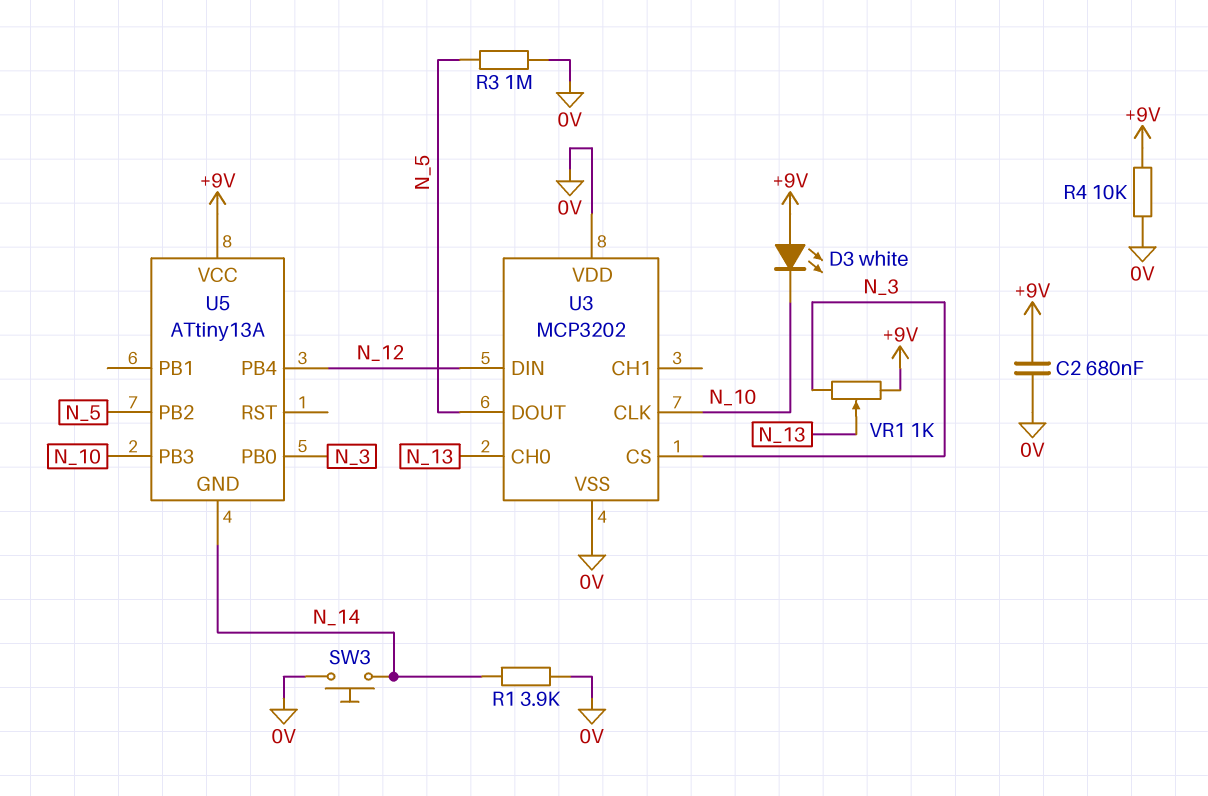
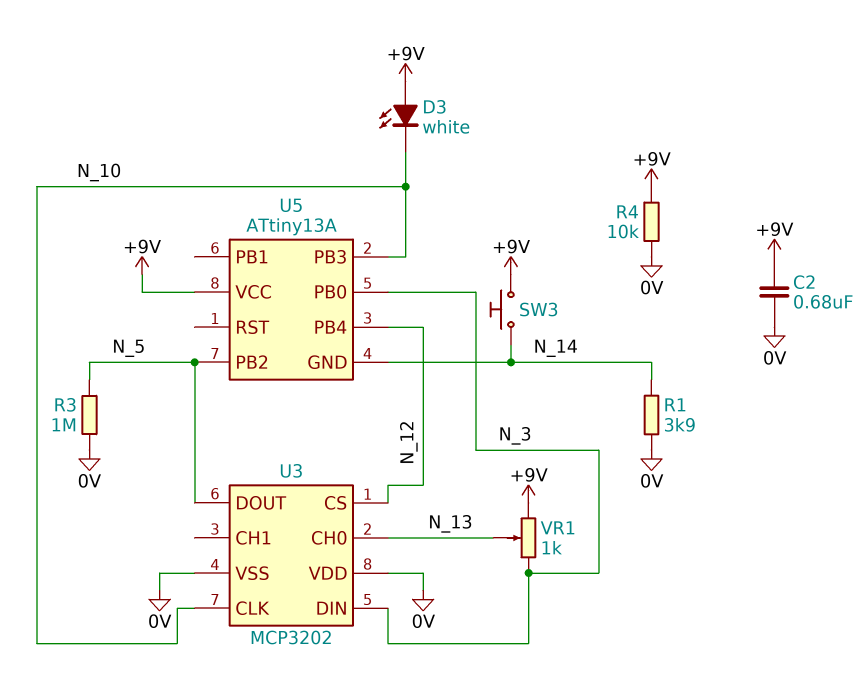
SW3: button (0V, N_14) -> button (+9V, N_14)
U3 pin CS: N_3 -> N_12
U3 pin DIN: N_12 -> N_3

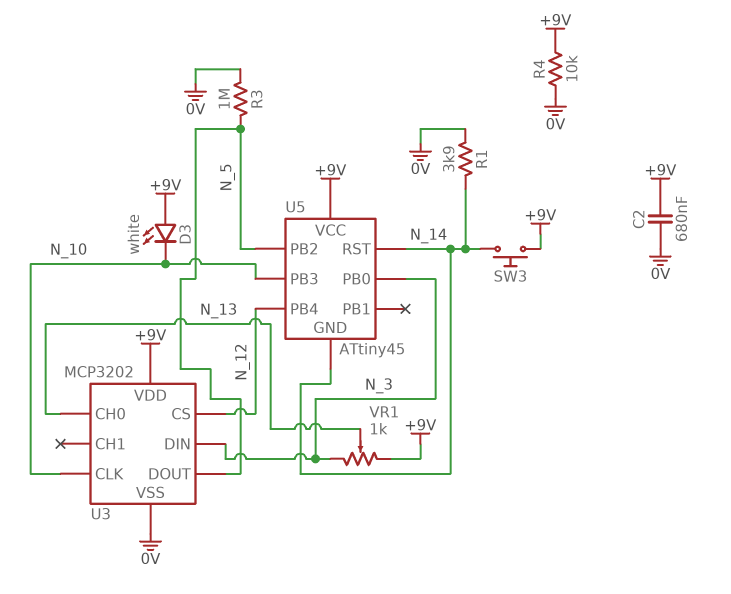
U3 pin VDD: 0V -> +9V
U5: ATtiny13A -> ATtiny45
U5 pin RST: none -> N_14

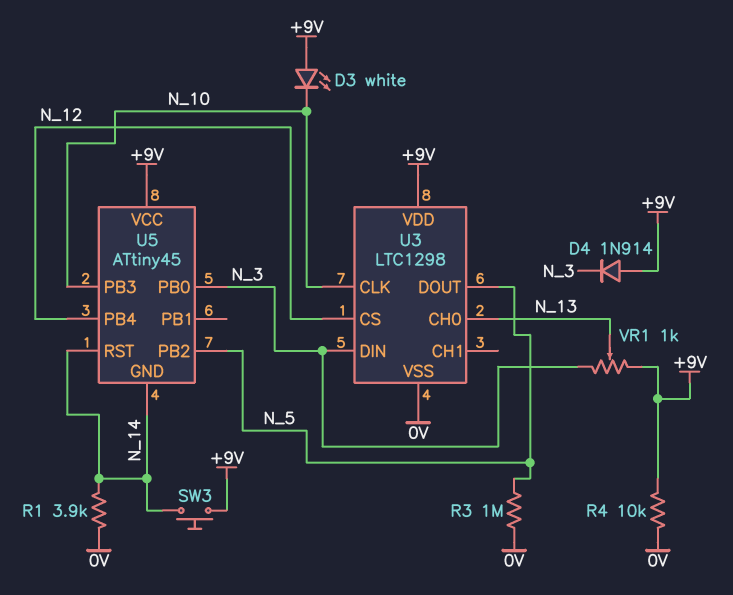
C2: 680nF (+9V, 0V) -> none
D4: none -> diode 1N914 (A +9V, K N_3)
U3: MCP3202 -> LTC1298

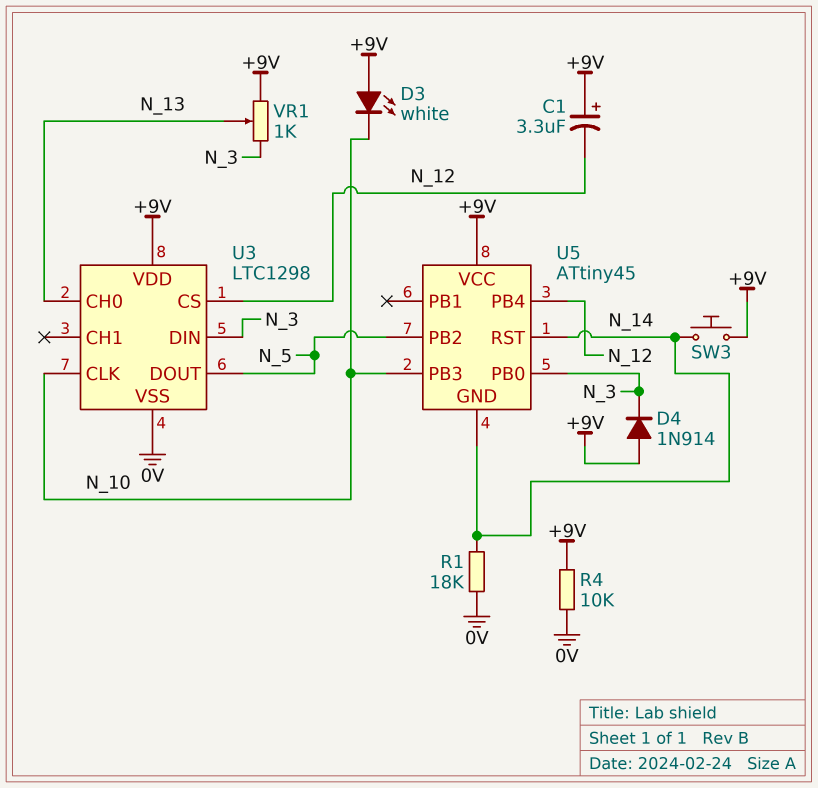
C1: none -> 3.3uF (plus +9V, minus N_12)
R1: 3.9k (0V, N_14) -> 18k (0V, N_14)
R3: 1M (0V, N_5) -> none

